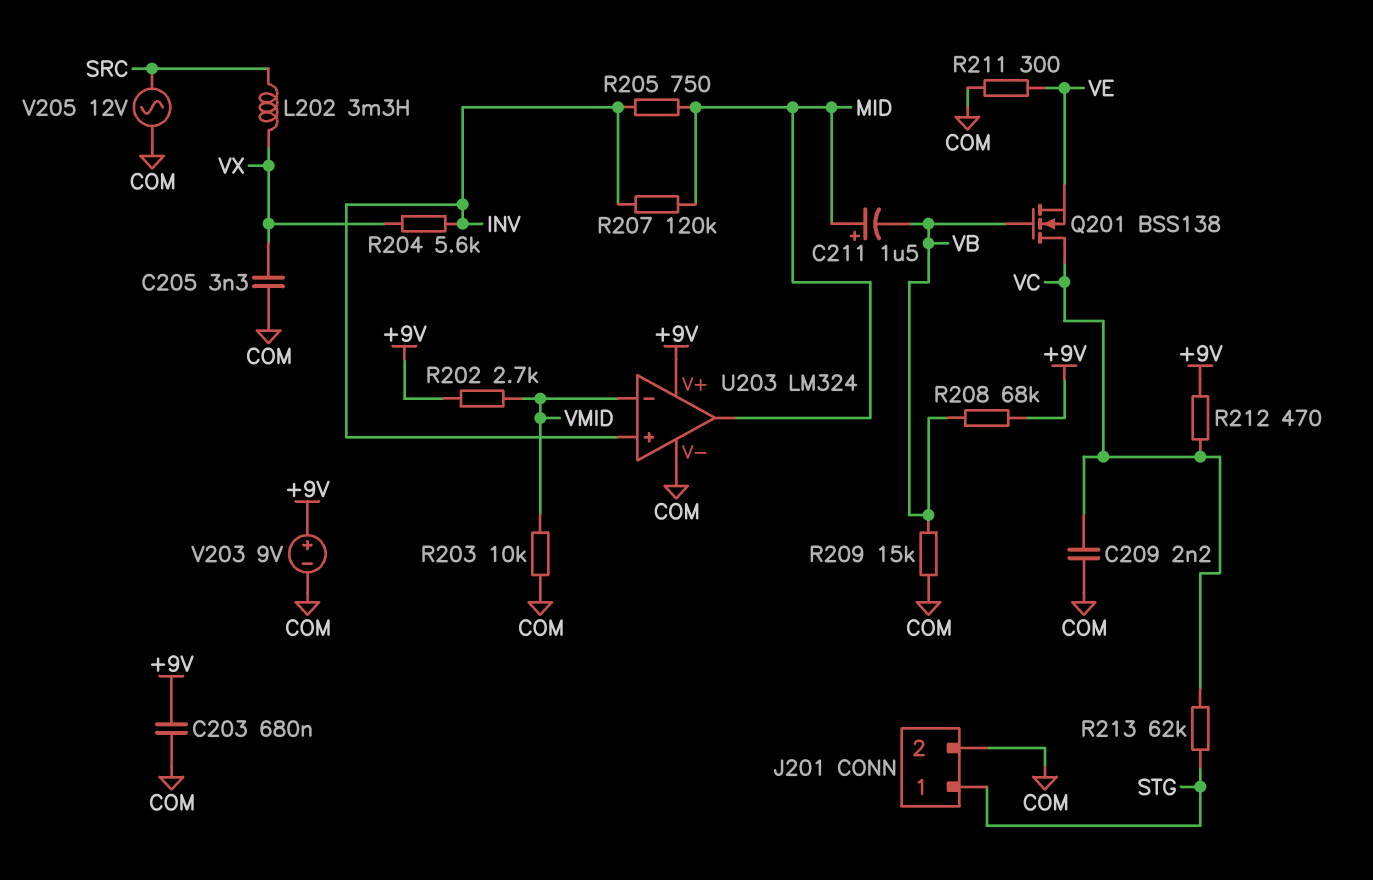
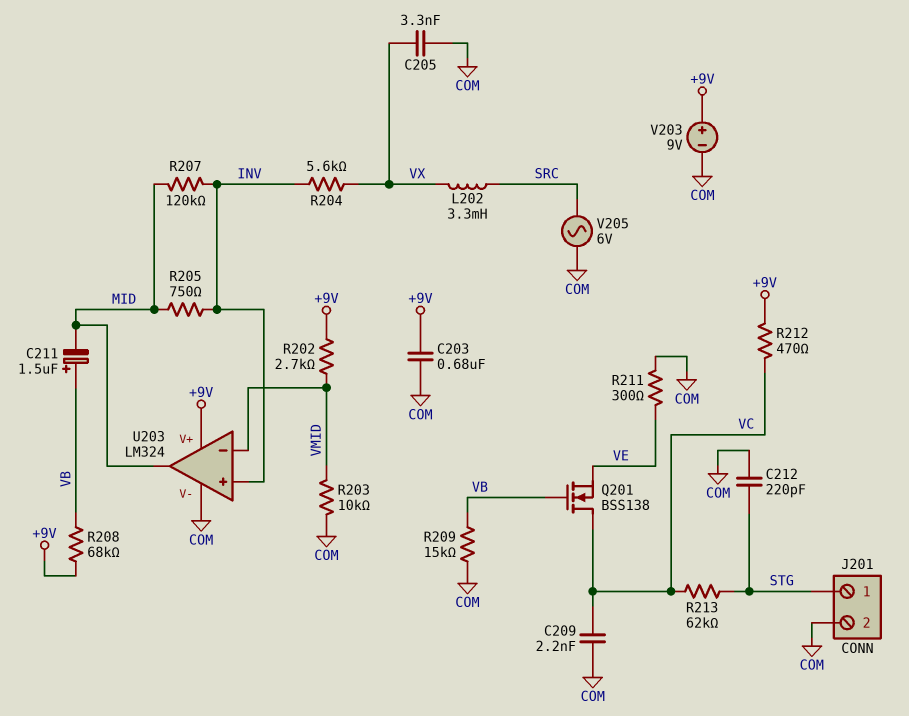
C211: 1.5uF (plus MID, minus VB) -> 1.5uF (plus VB, minus MID)
C212: none -> 220pF (COM, STG)
V205: AC 12V (COM, SRC) -> AC 6V (COM, SRC)

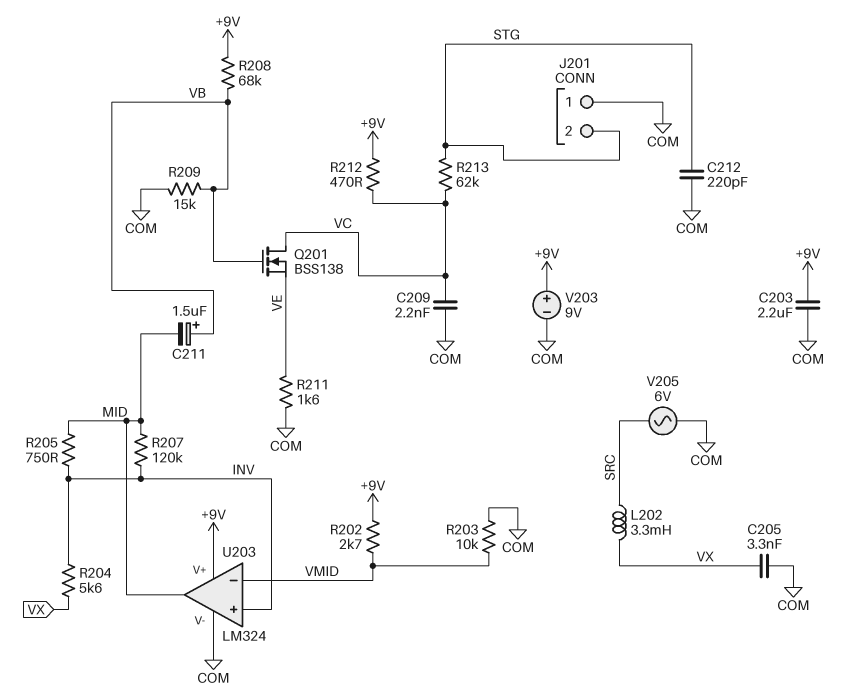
C203: 680nF (+9V, COM) -> 2.2uF (+9V, COM)
J201 pin 1: STG -> COM
J201 pin 2: COM -> STG
R211: 300 (COM, VE) -> 1.6k (COM, VE)

